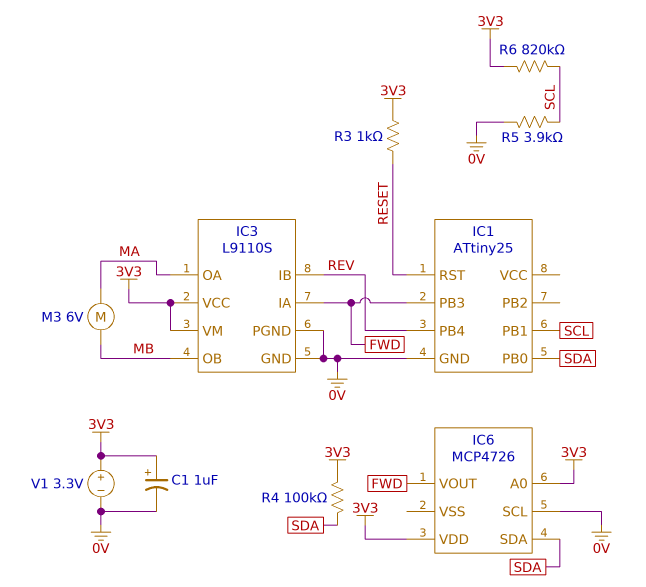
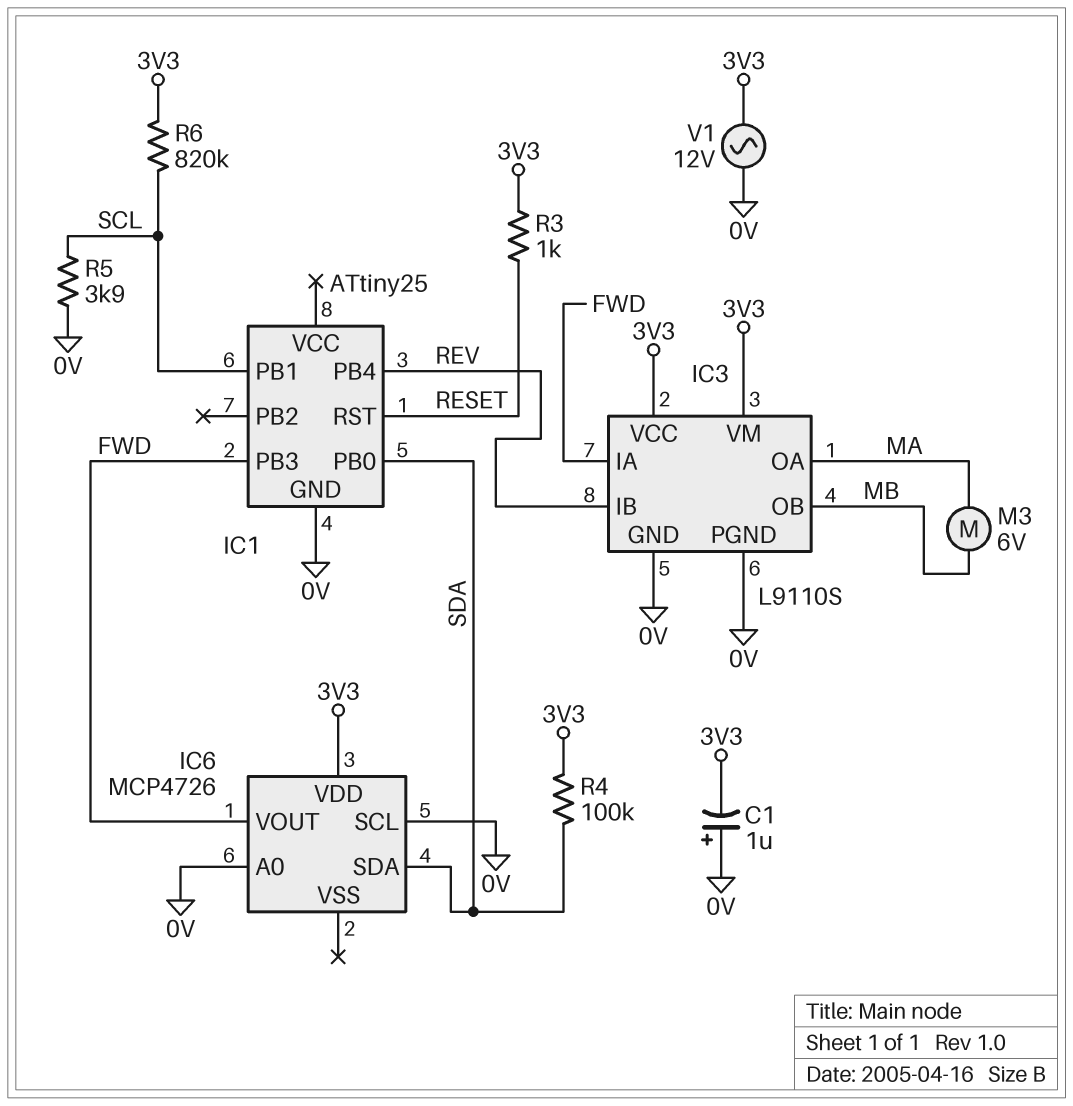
C1: 1uF (plus 3V3, minus 0V) -> 1uF (plus 0V, minus 3V3)
IC6 pin A0: 3V3 -> 0V
V1: 3.3V (plus 3V3, minus 0V) -> AC 12V (0V, 3V3)

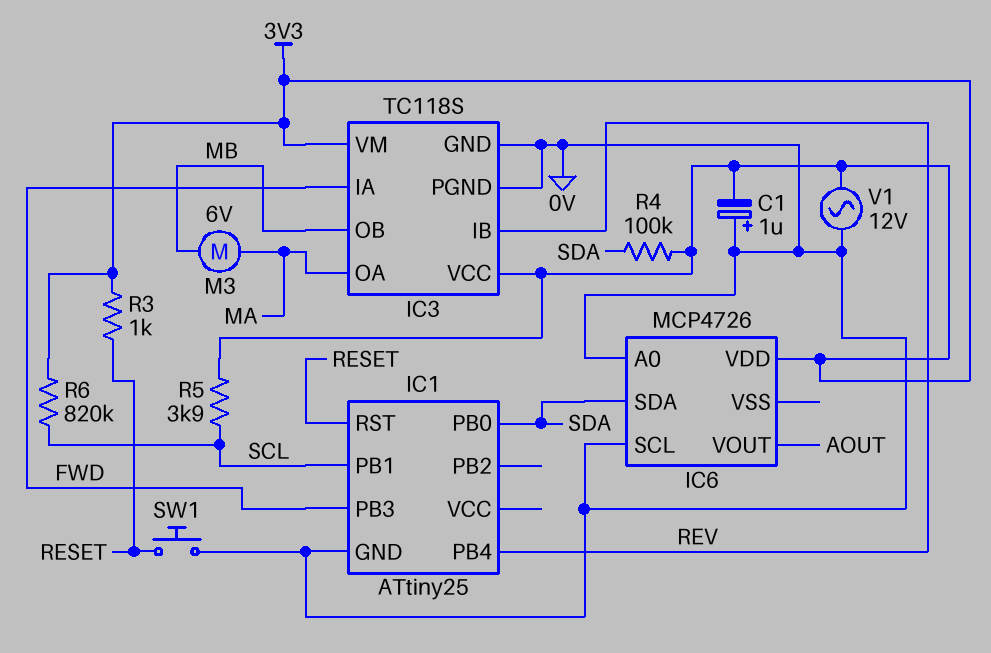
IC3: L9110S -> TC118S
IC6 pin VOUT: FWD -> AOUT
R5: 3.9k (0V, SCL) -> 3.9k (3V3, SCL)
SW1: none -> button (0V, RESET)

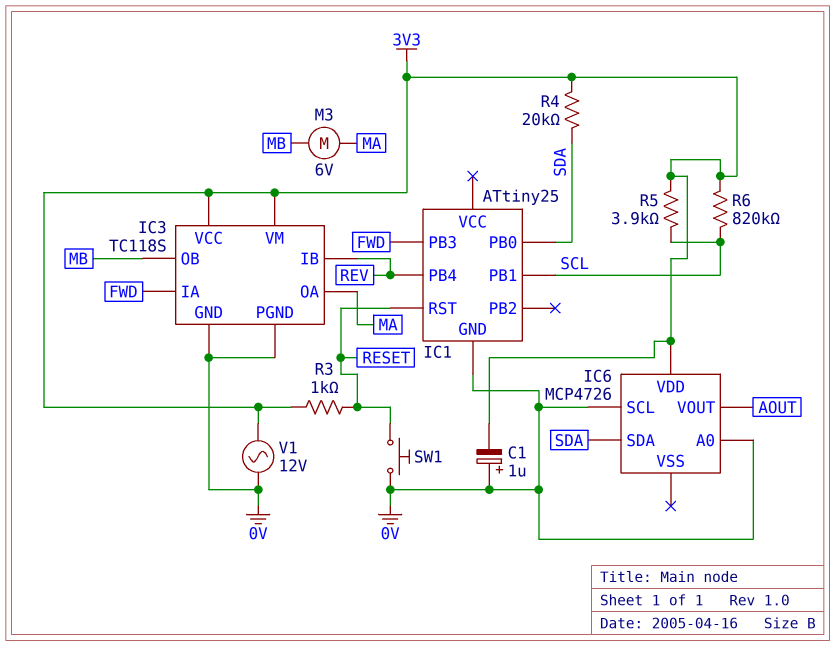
R4: 100k (3V3, SDA) -> 20k (3V3, SDA)

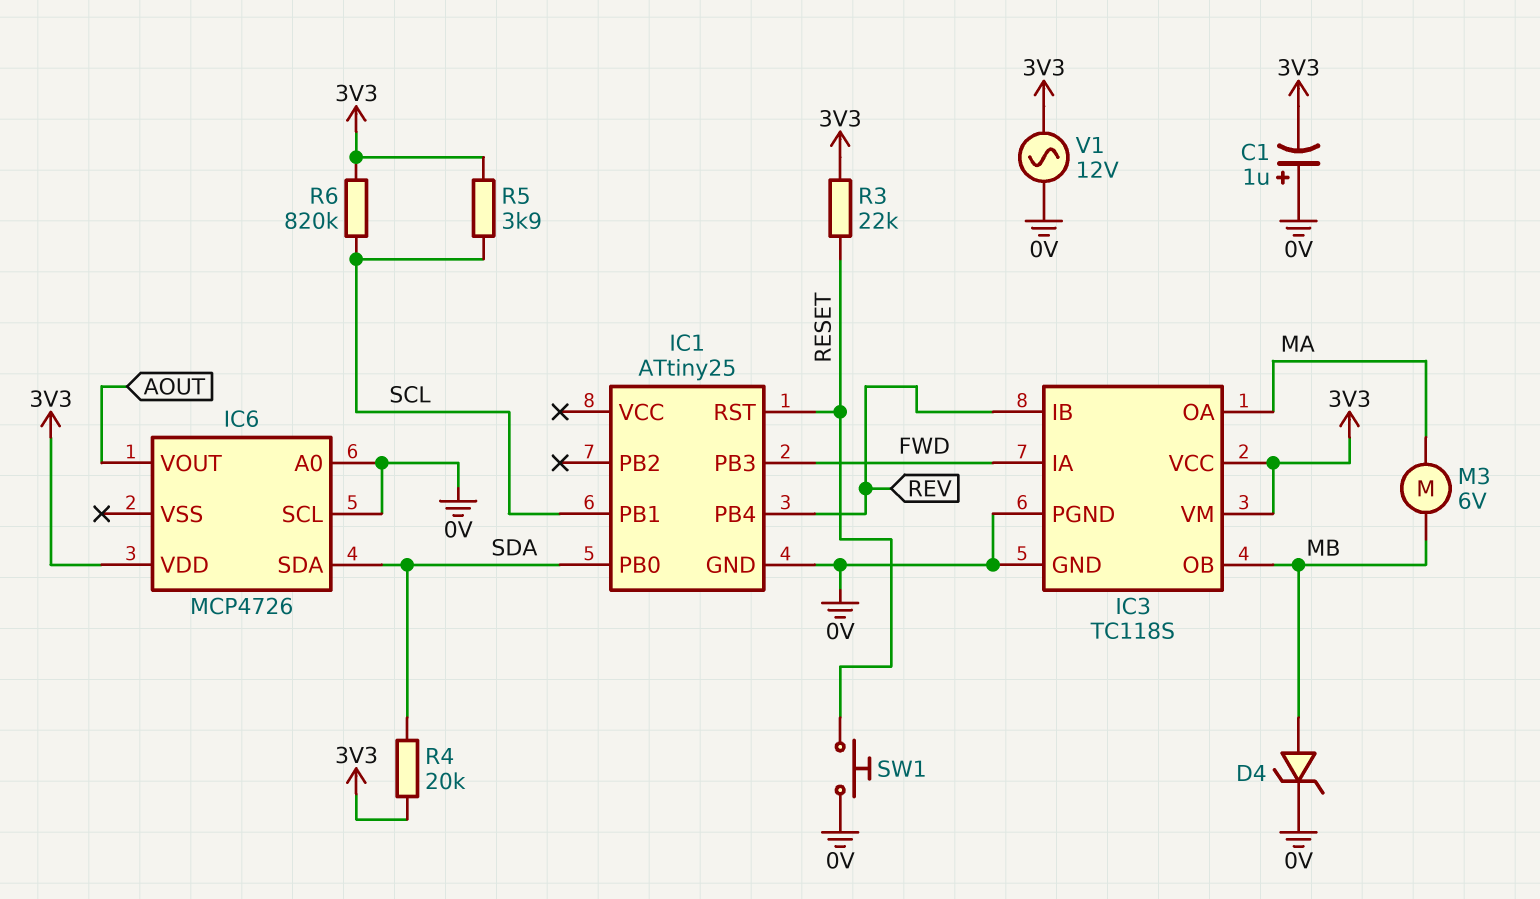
D4: none -> zener (A MB, K 0V)
R3: 1k (3V3, RESET) -> 22k (3V3, RESET)

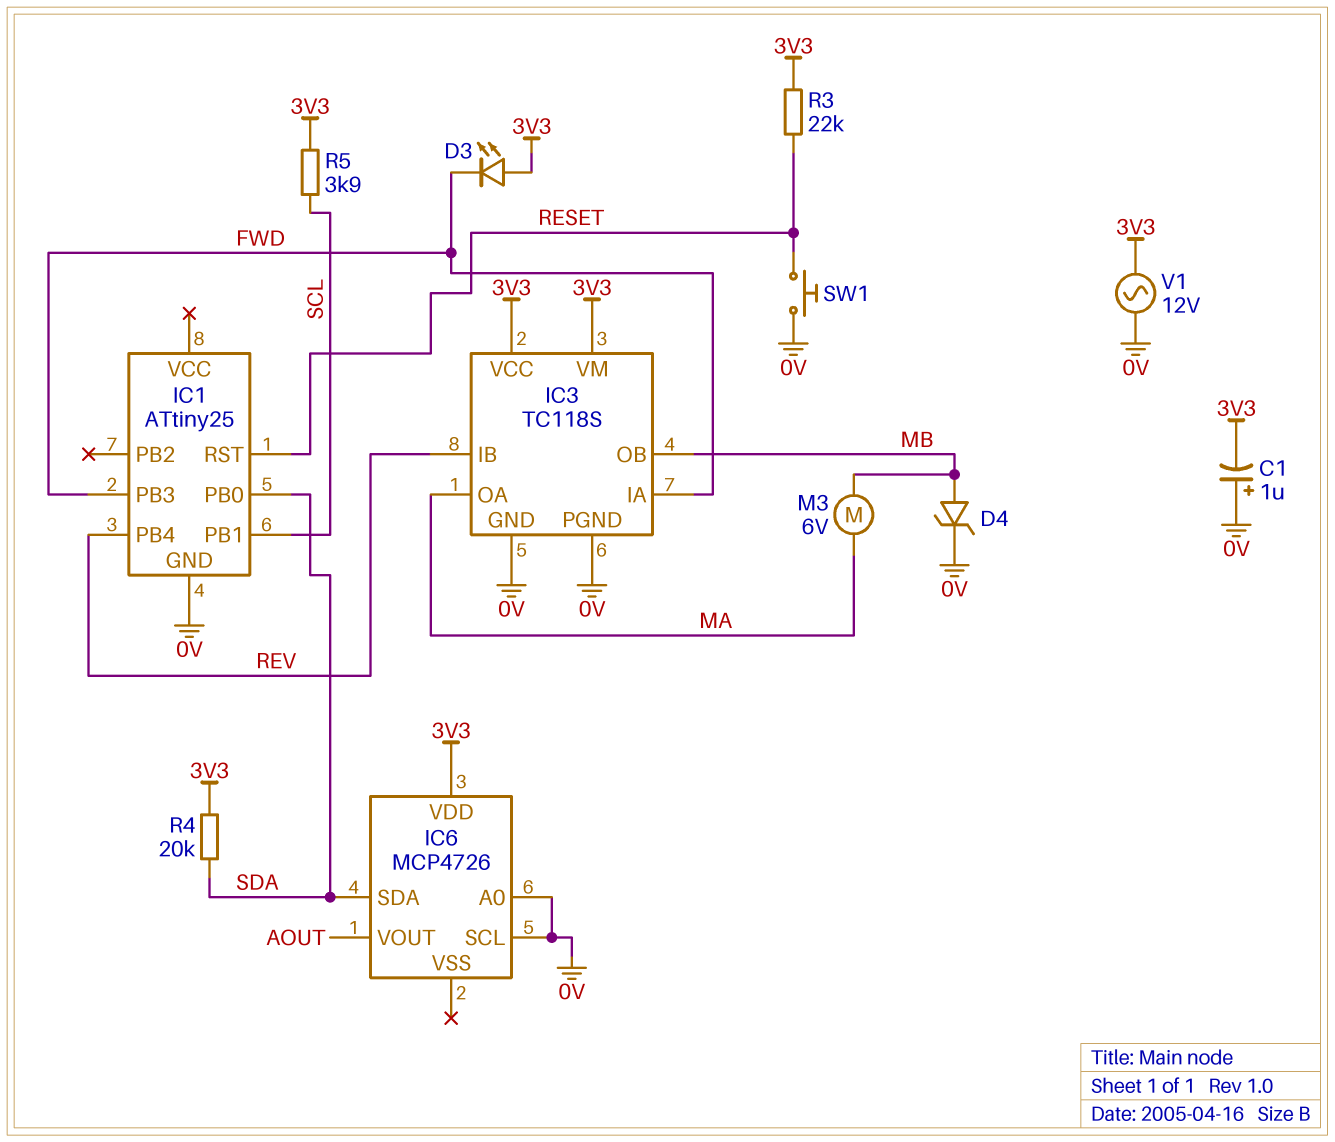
D3: none -> LED (A 3V3, K FWD)
R6: 820k (3V3, SCL) -> none

